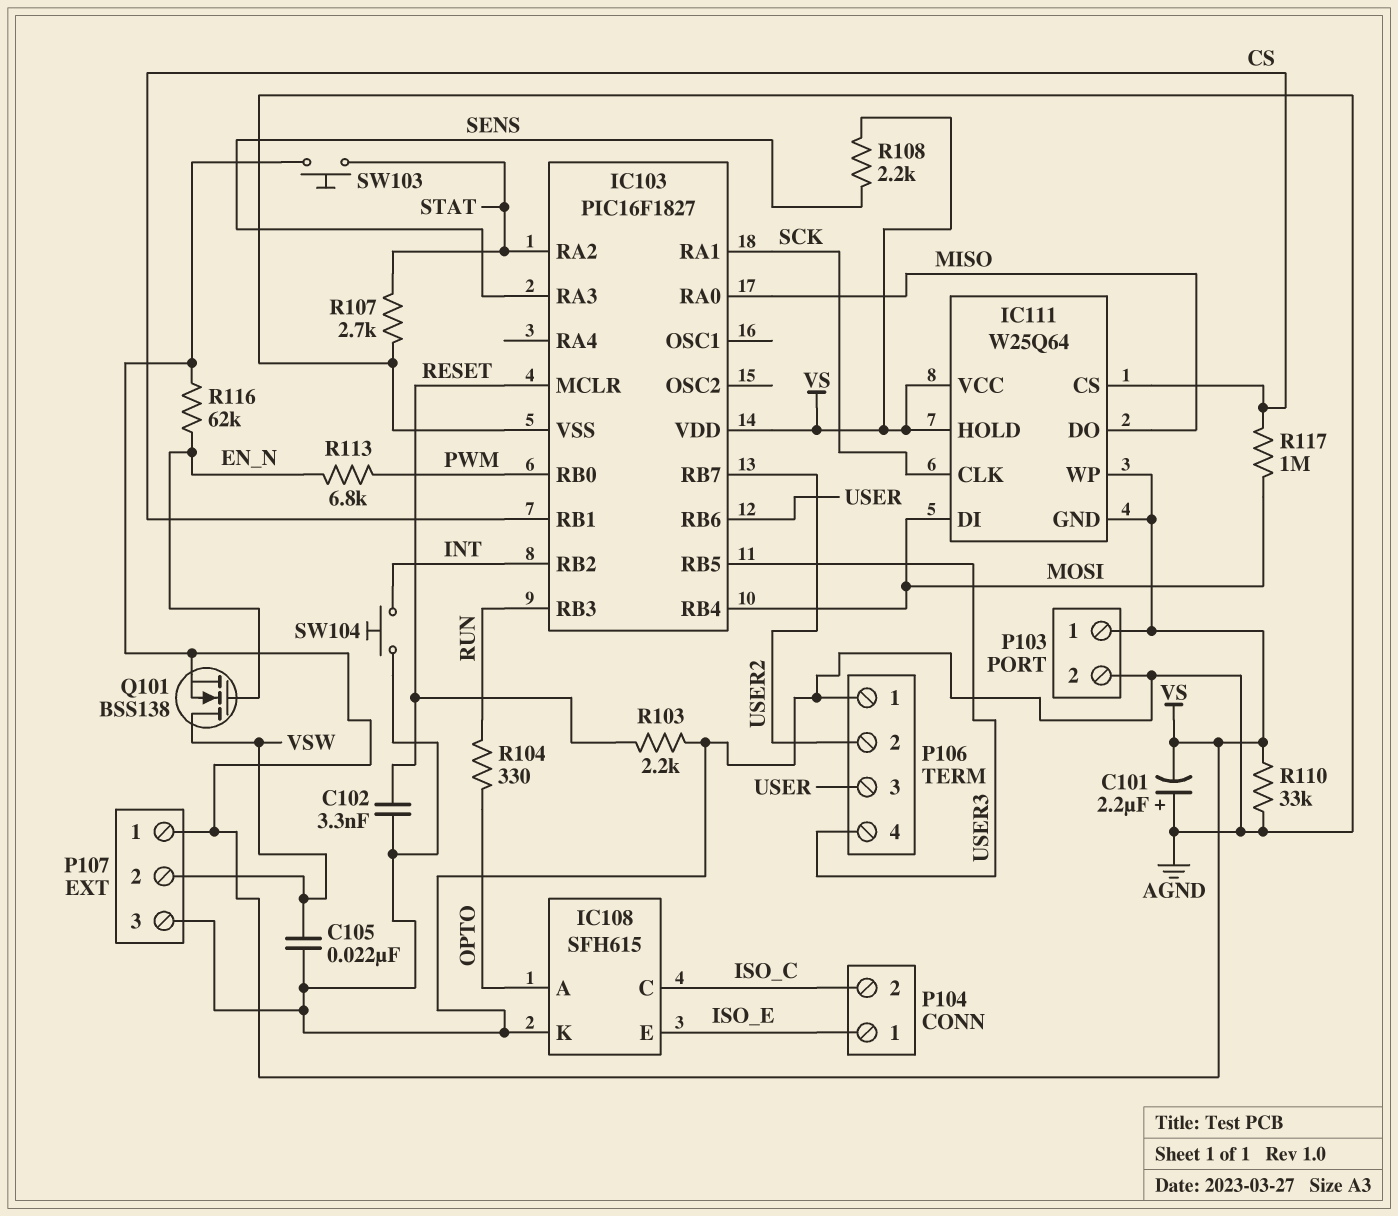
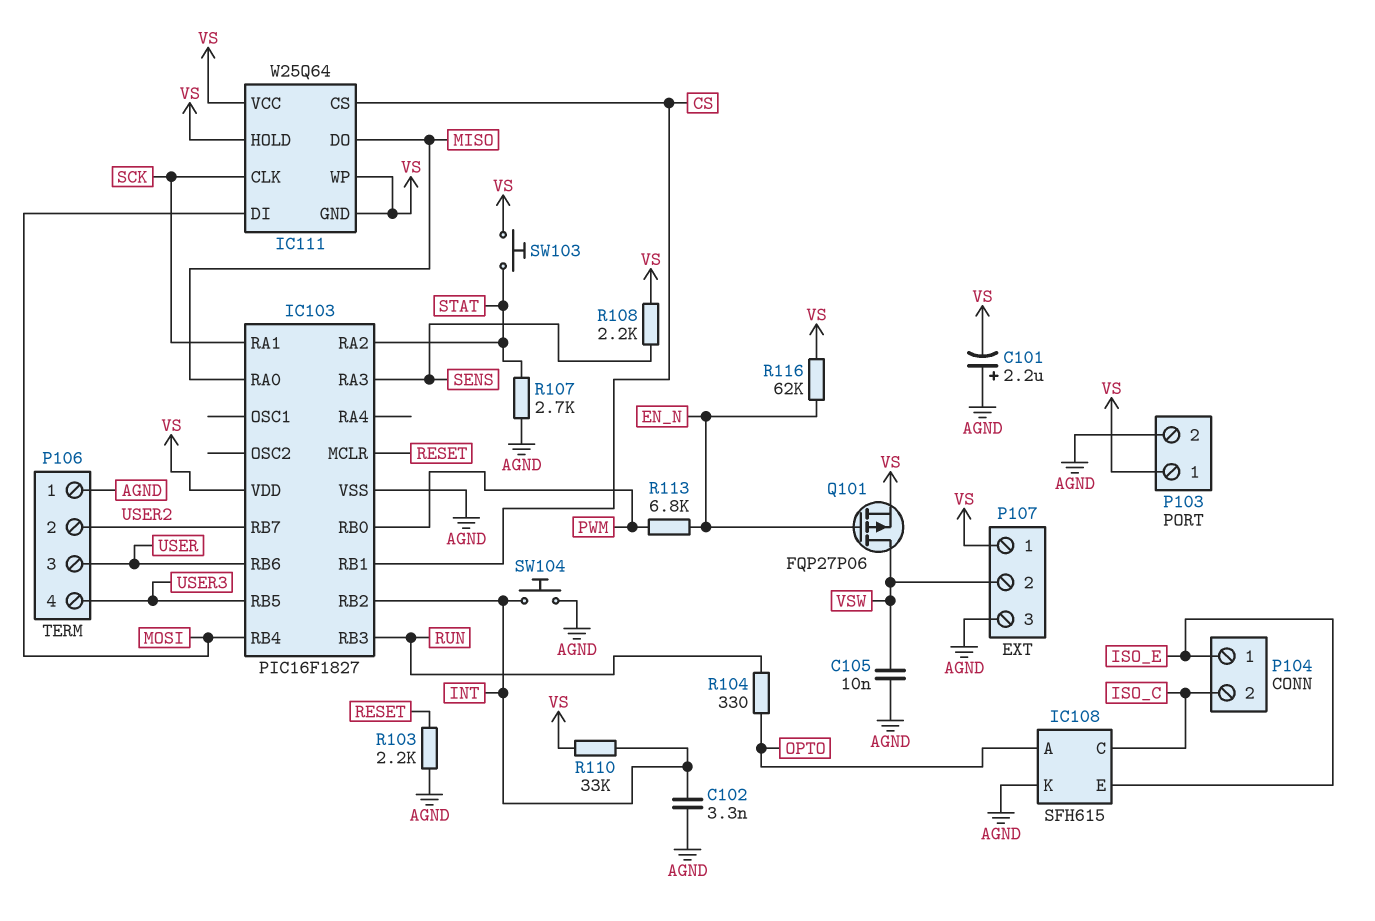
C102: 3.3nF (AGND, RESET) -> 3.3nF (AGND, INT)
C105: 22nF (AGND, VSW) -> 10nF (AGND, VSW)
Q101: NMOS BSS138 (G EN_N, D VSW, S VS) -> PMOS FQP27P06 (G EN_N, D VSW, S VS)
R110: 33k (AGND, VS) -> 33k (INT, VS)
R117: 1M (CS, MOSI) -> none

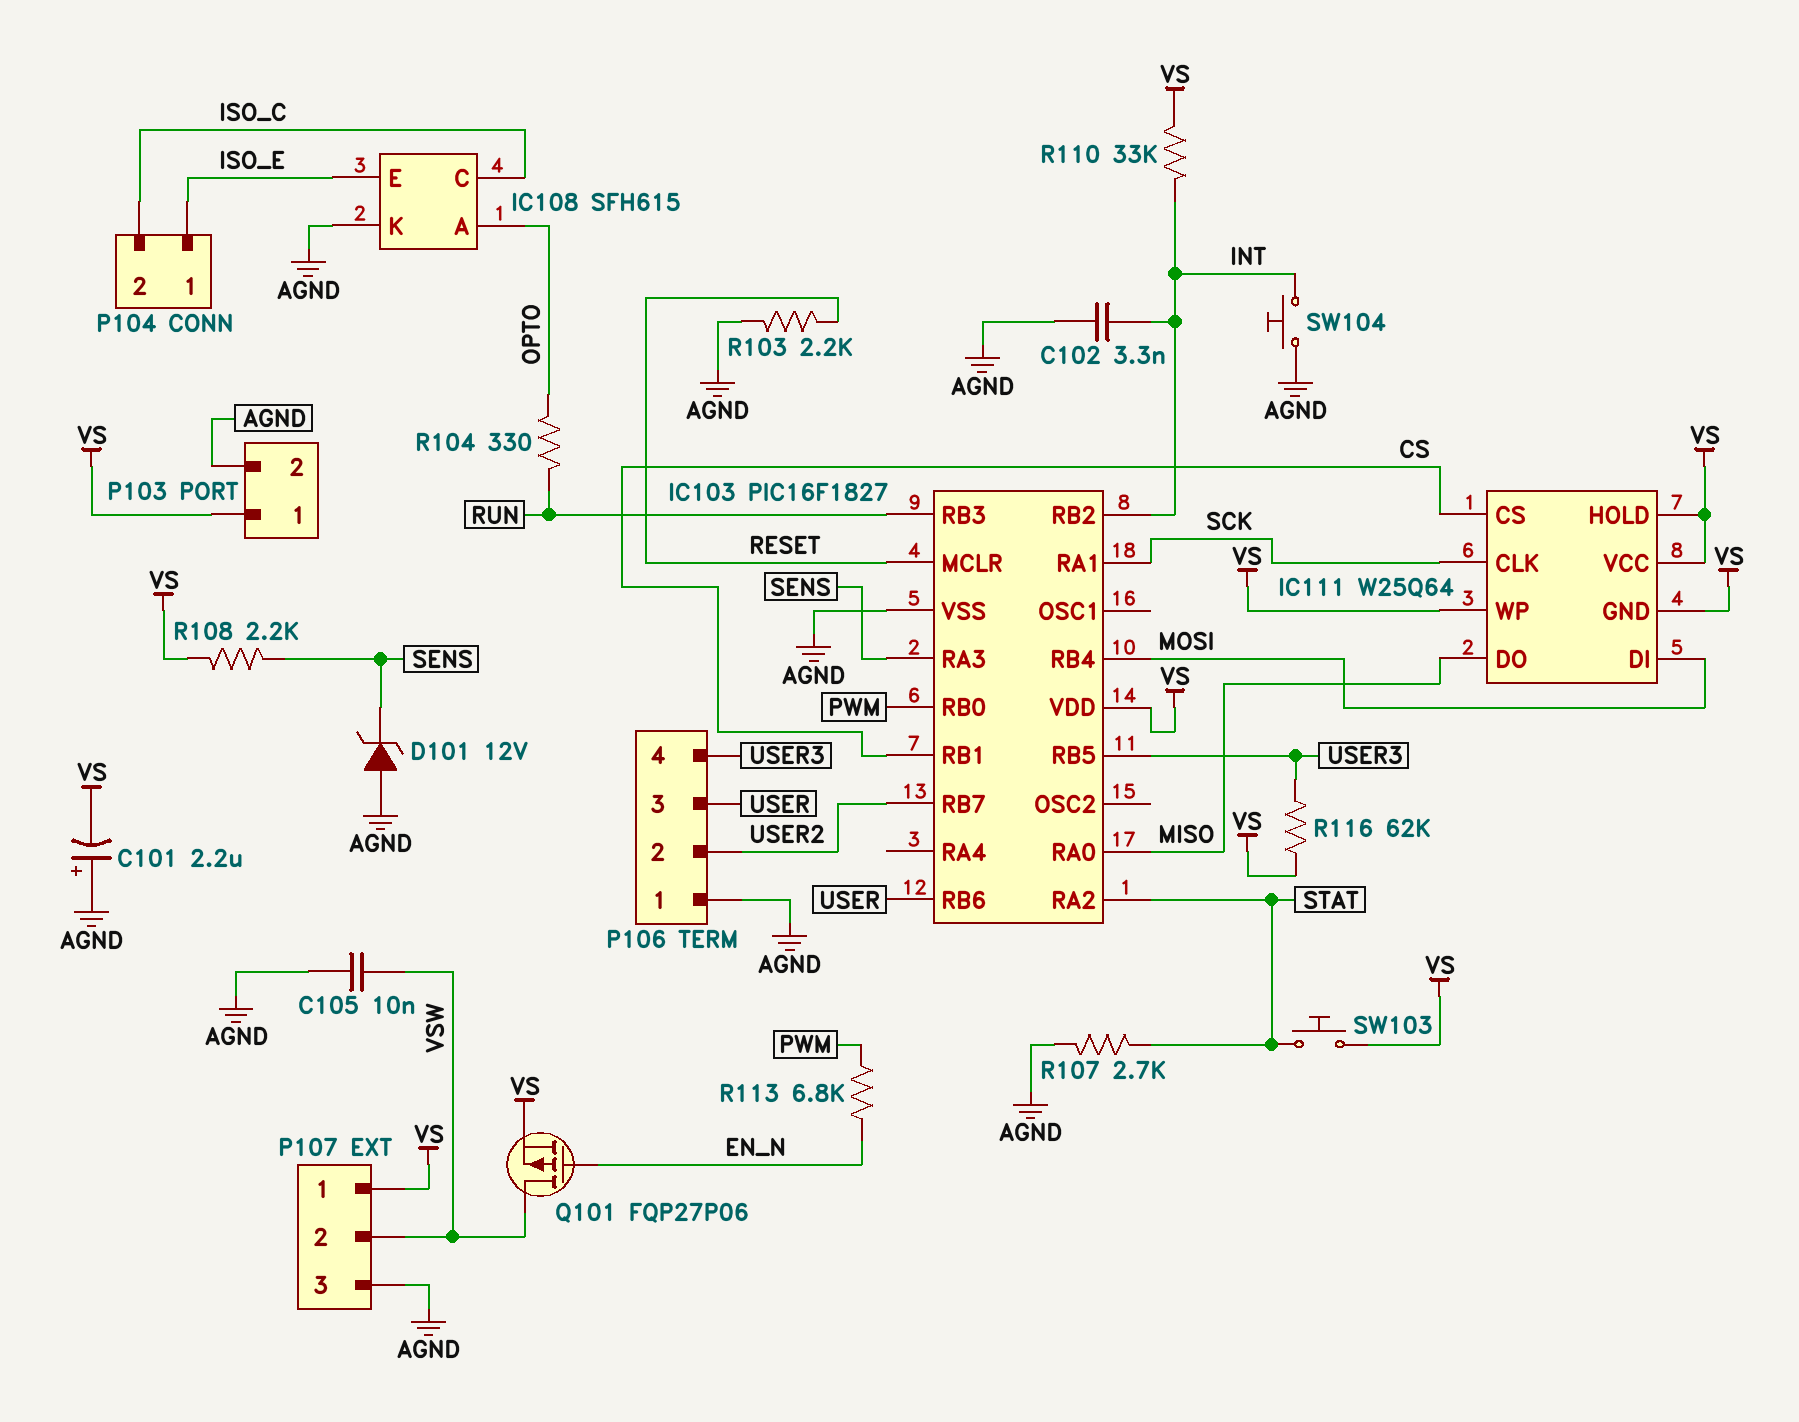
D101: none -> zener 12V (A AGND, K SENS)
R116: 62k (EN_N, VS) -> 62k (USER3, VS)

